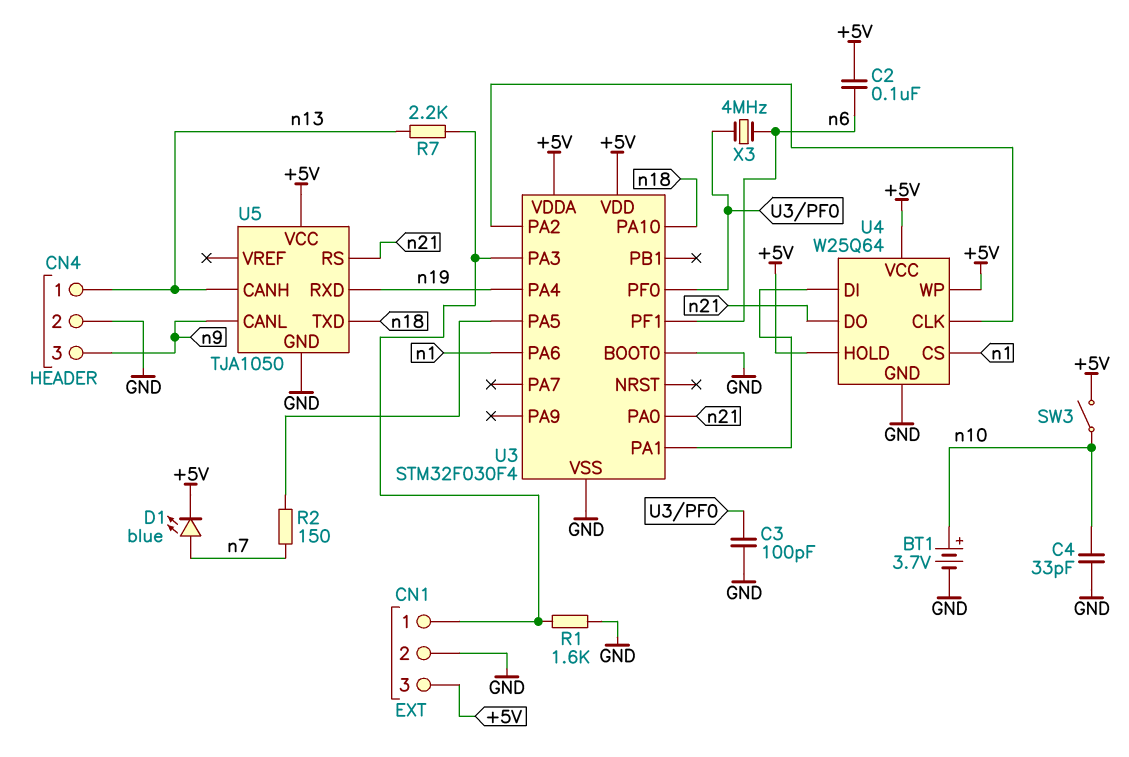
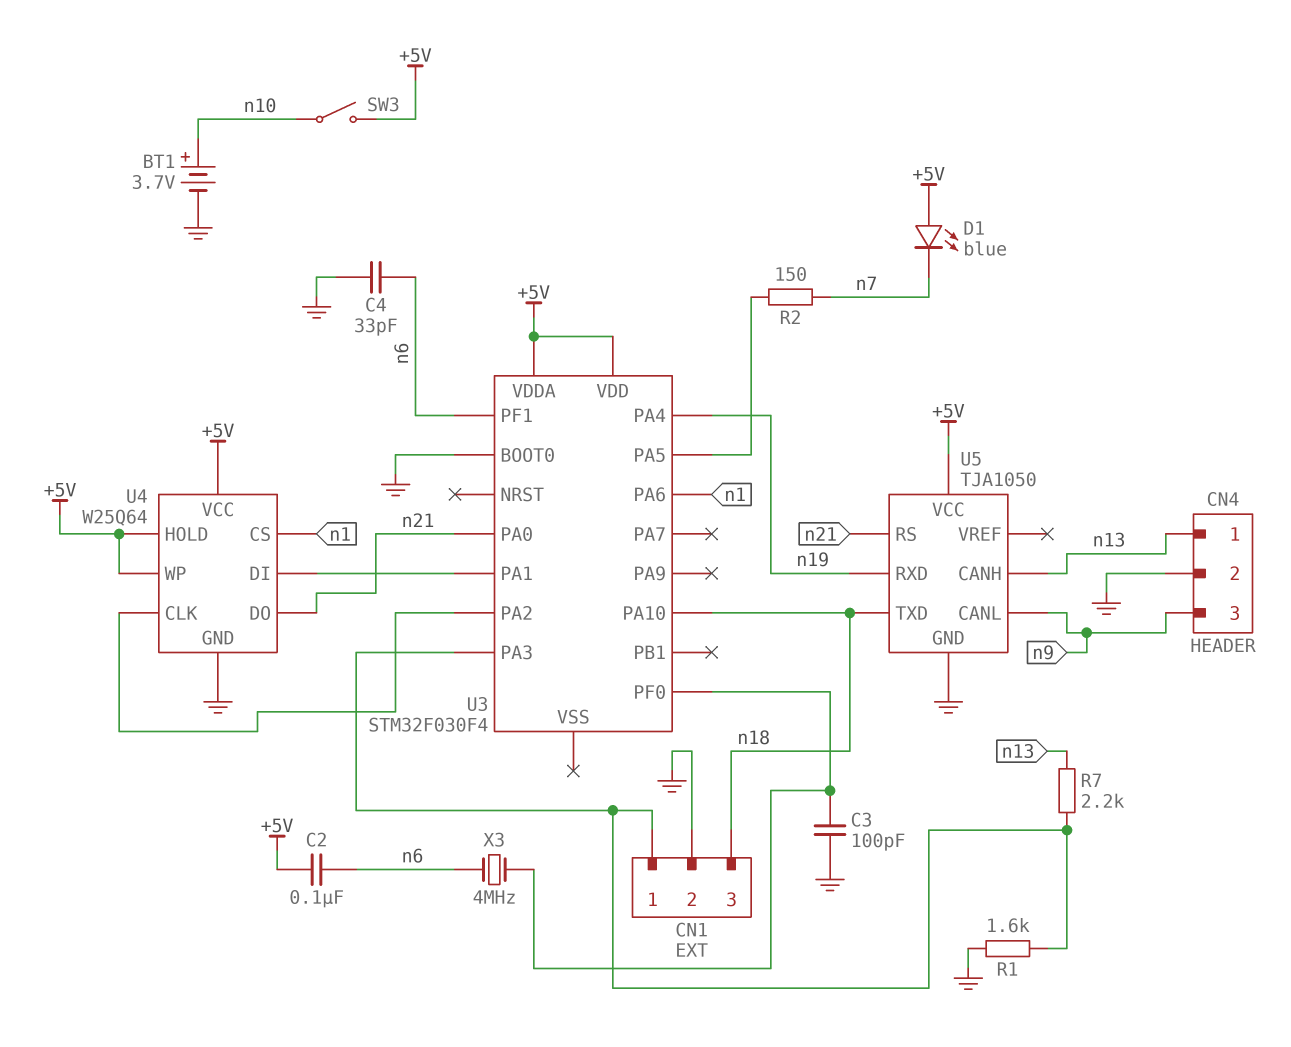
C4: 33pF (GND, n10) -> 33pF (GND, n6)
CN1 pin 3: +5V -> n18
D1: LED blue (A n7, K +5V) -> LED blue (A +5V, K n7)
U3 pin VSS: GND -> none

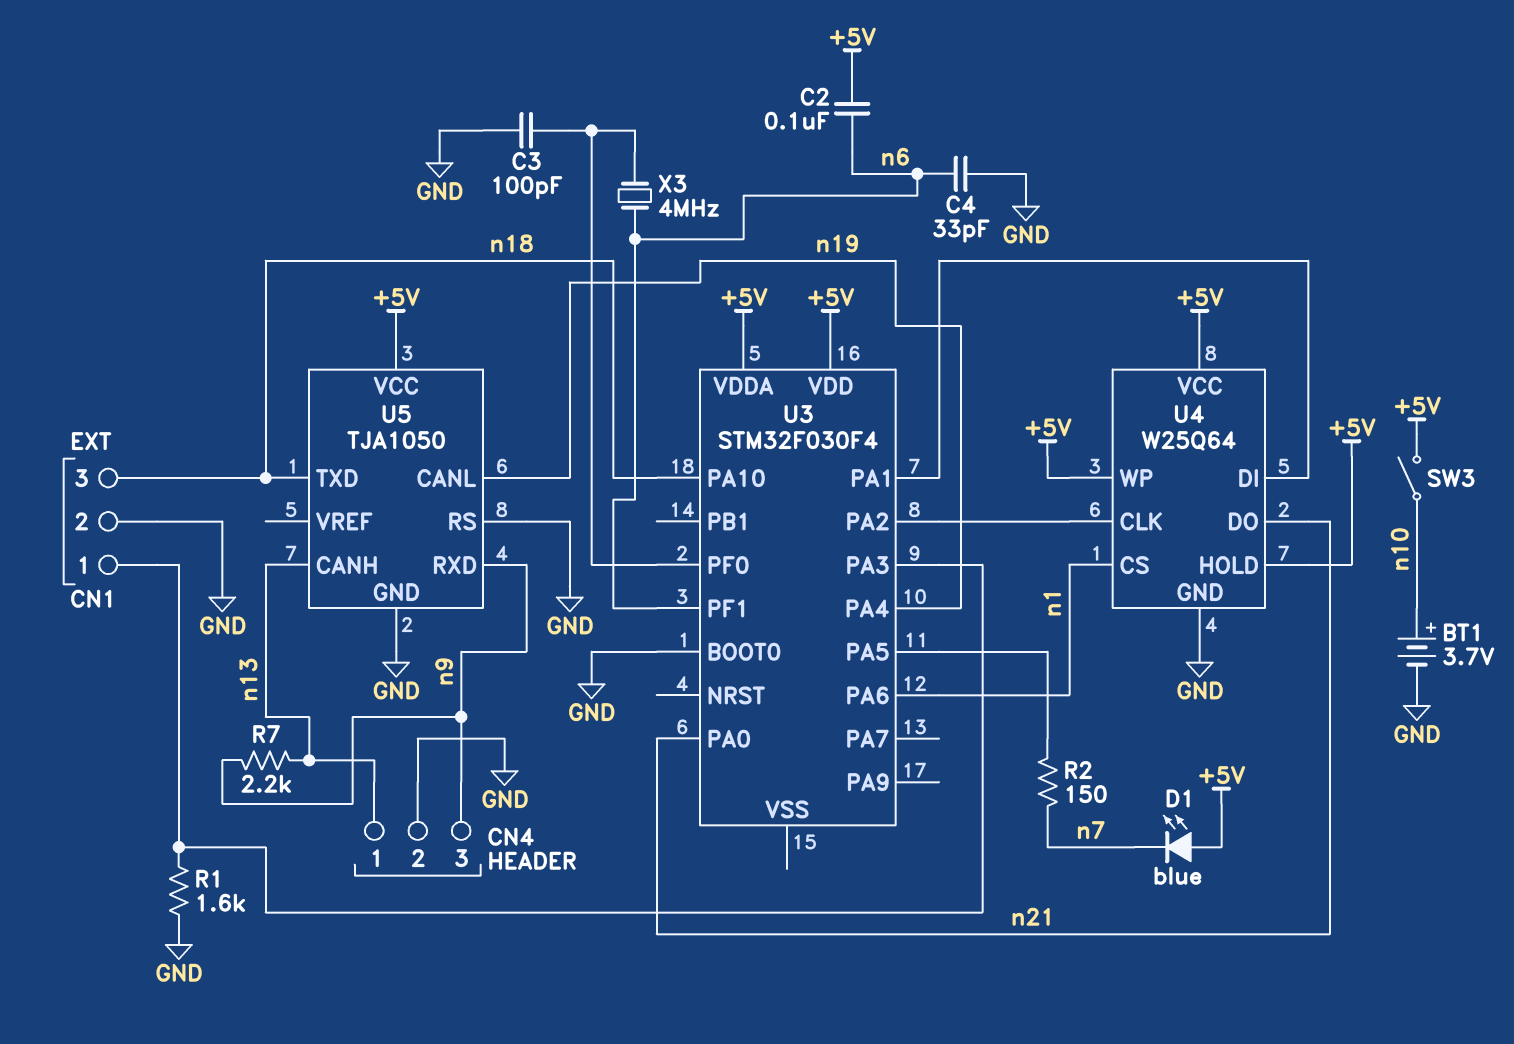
R7: 2.2k (CN1/1, n13) -> 2.2k (n9, n13)
U5 pin CANL: n9 -> n19
U5 pin RS: n21 -> GND
U5 pin RXD: n19 -> n9

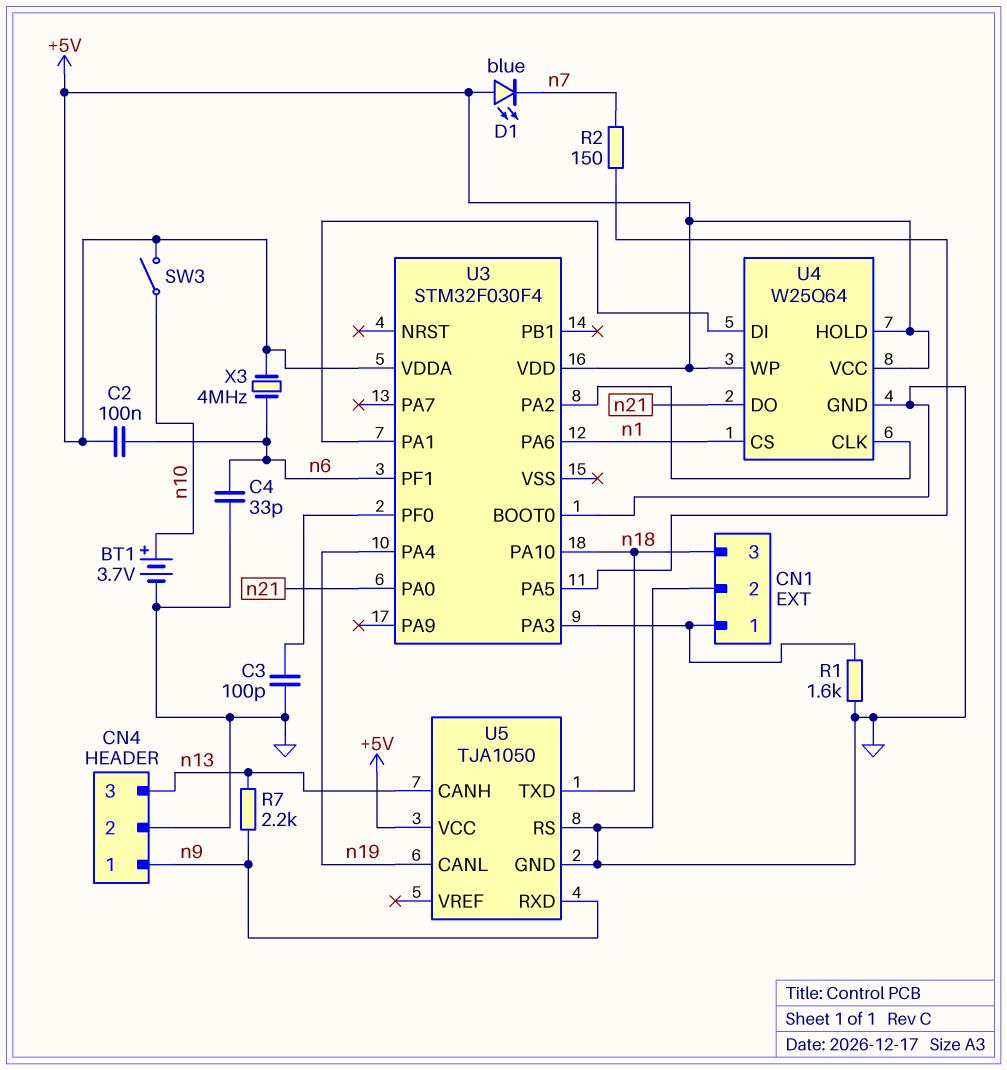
CN4 pin 1: n13 -> n9
CN4 pin 3: n9 -> n13
X3: 4MHz (U3/PF0, n6) -> 4MHz (+5V, n6)

